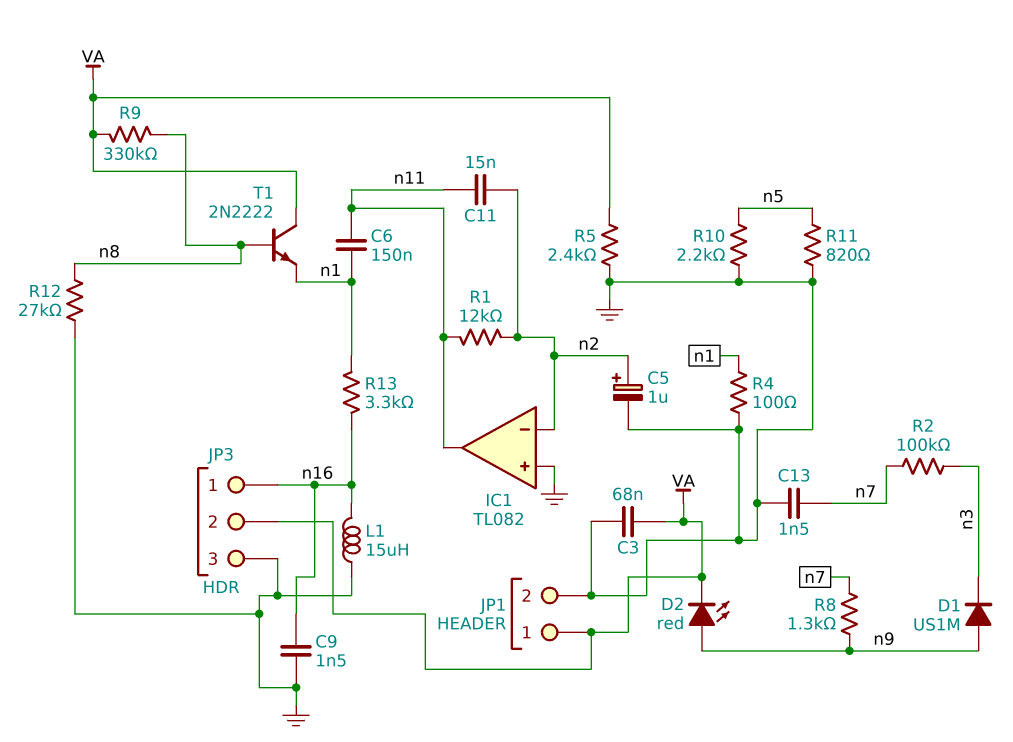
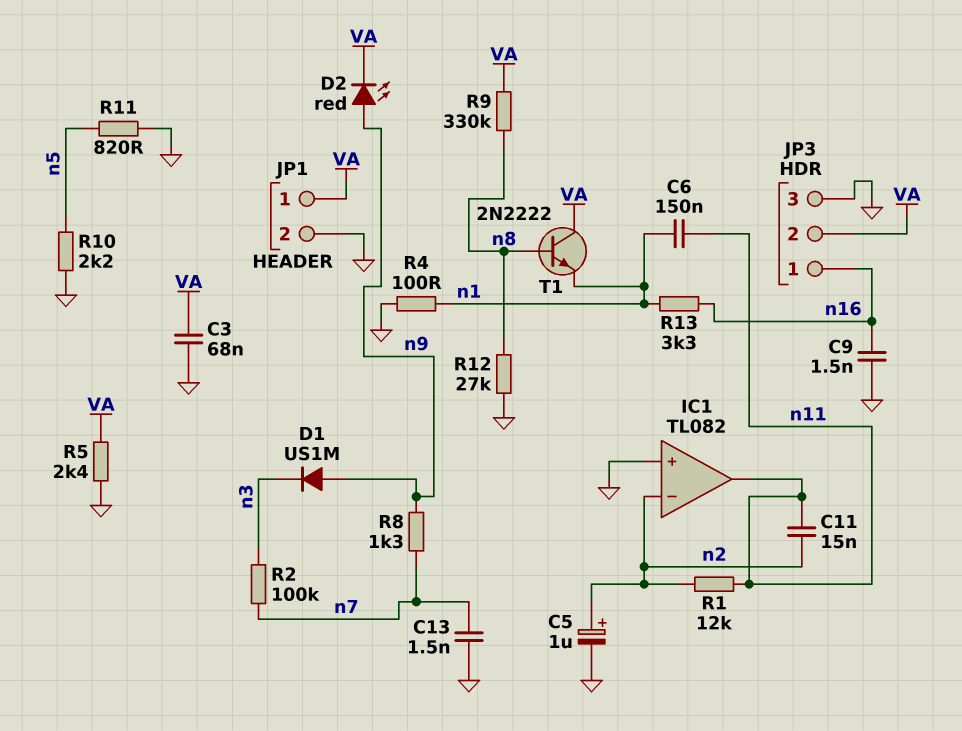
L1: 15uH (GND, n16) -> none

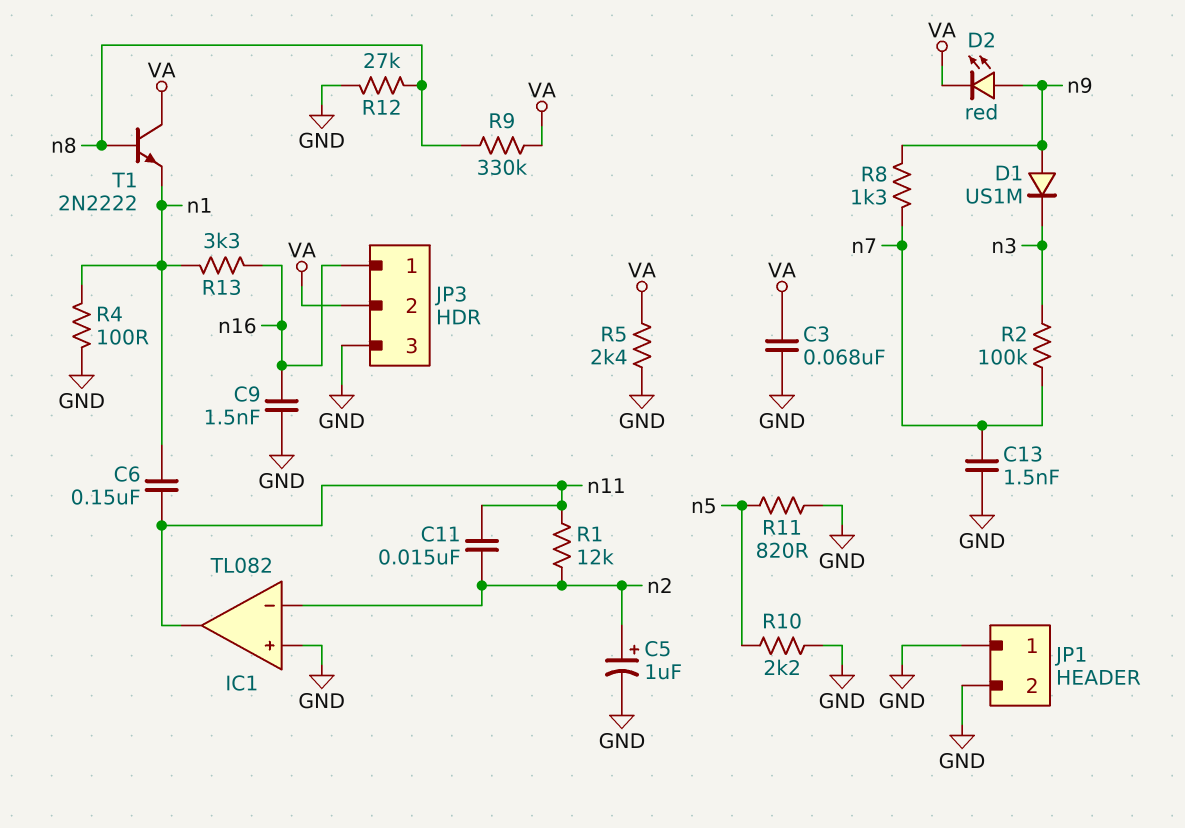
JP1 pin 1: VA -> GND

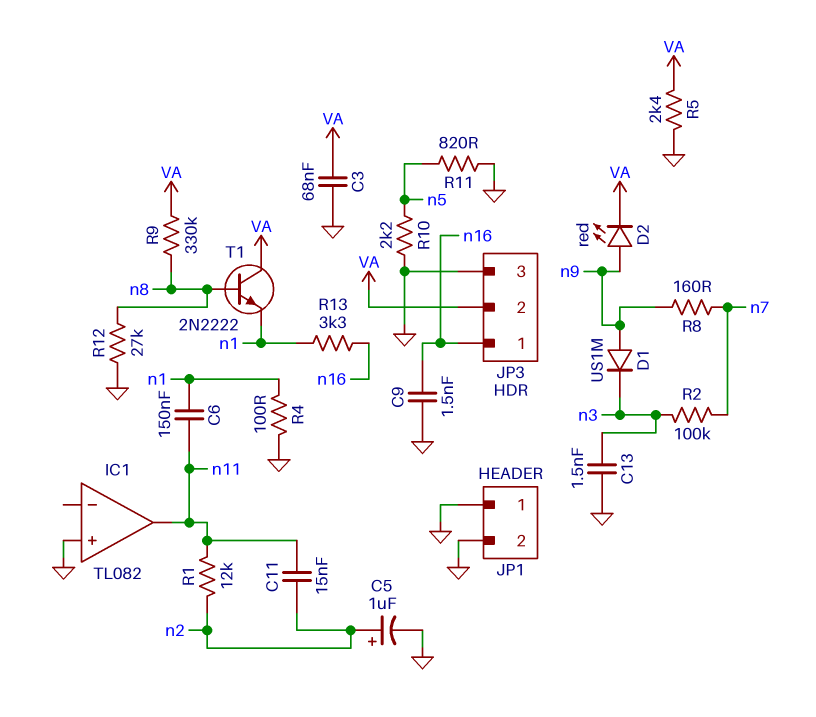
C13: 1.5nF (GND, n7) -> 1.5nF (GND, n3)
IC1 pin in-: n2 -> none
R8: 1.3k (n7, n9) -> 160 (n7, n9)

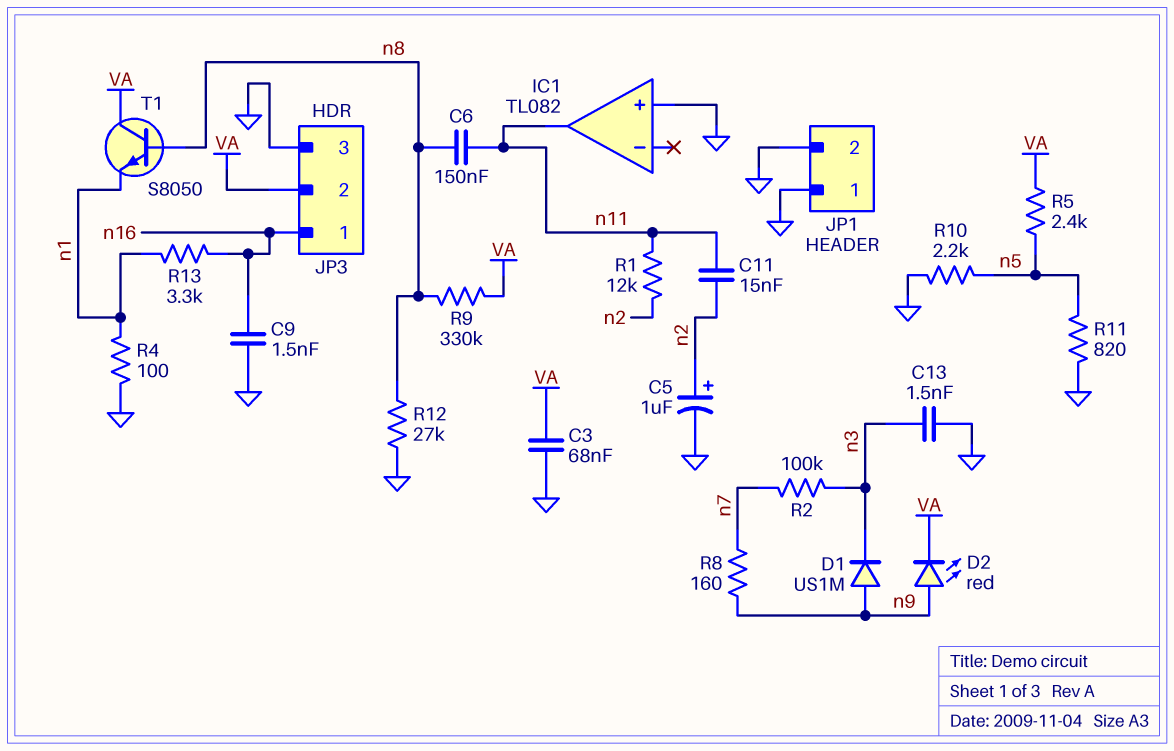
C6: 150nF (n1, n11) -> 150nF (n8, n11)
R5: 2.4k (GND, VA) -> 2.4k (VA, n5)
T1: NPN 2N2222 (B n8, C VA, E n1) -> NPN S8050 (B n8, C VA, E n1)

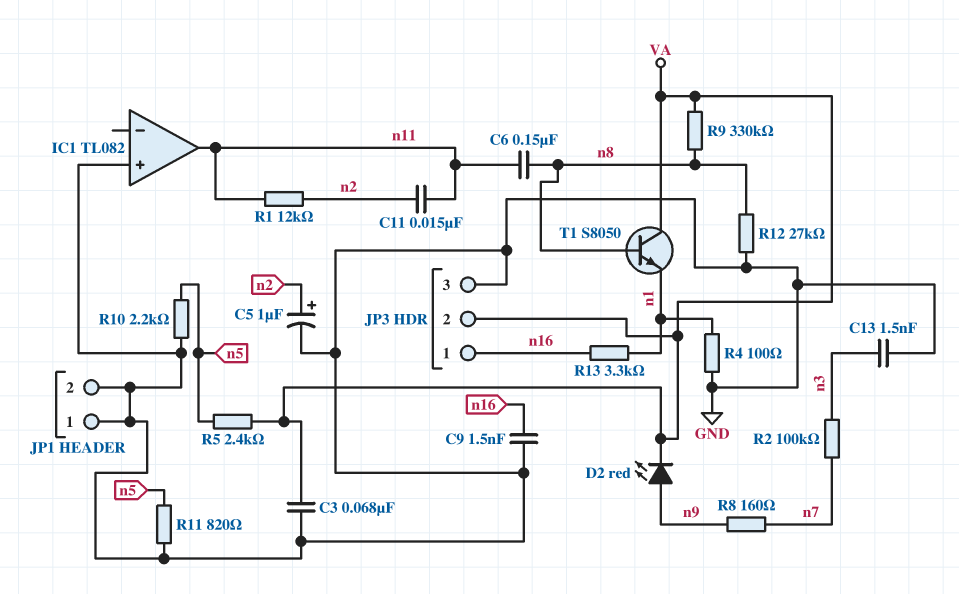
D1: diode US1M (A n9, K n3) -> none

